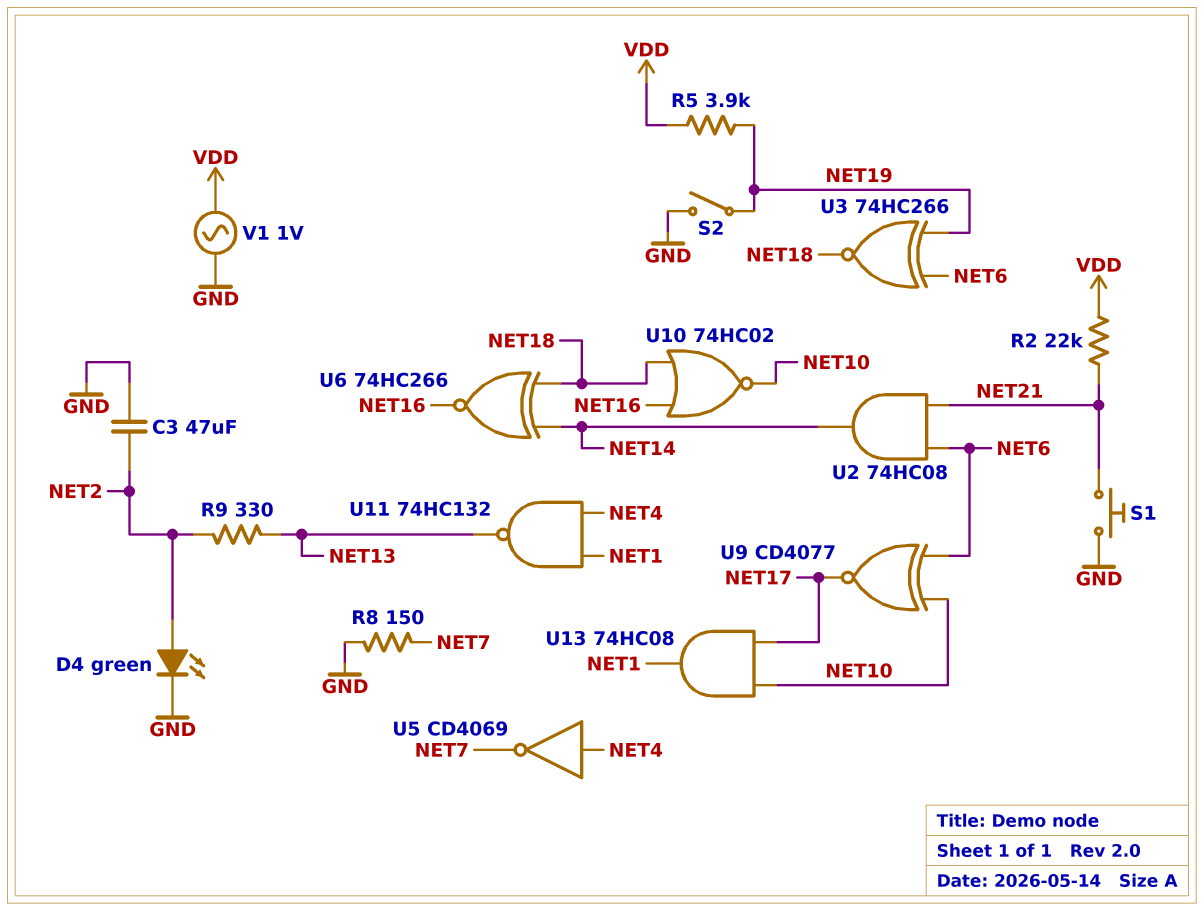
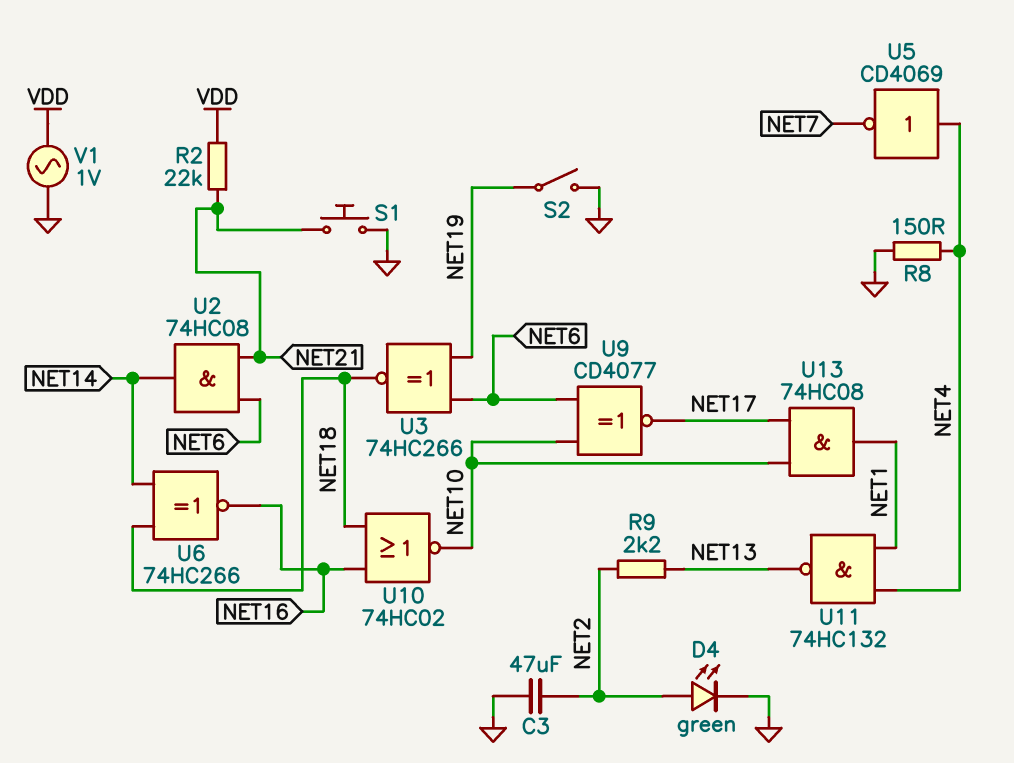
R5: 3.9k (NET19, VDD) -> none
R8: 150 (GND, NET7) -> 150 (GND, NET4)
R9: 330 (NET2, NET13) -> 2.2k (NET2, NET13)

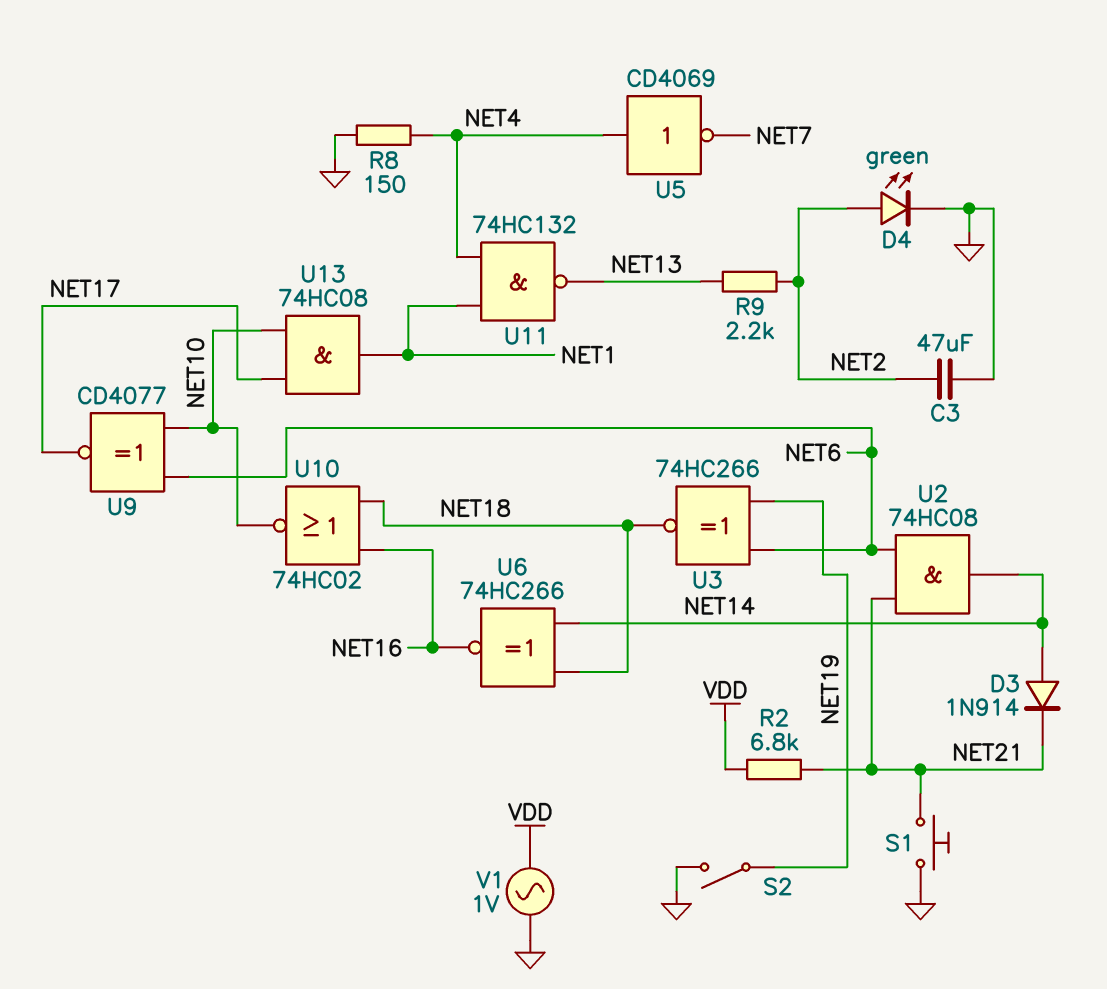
D3: none -> diode 1N914 (A NET14, K NET21)
R2: 22k (NET21, VDD) -> 6.8k (NET21, VDD)

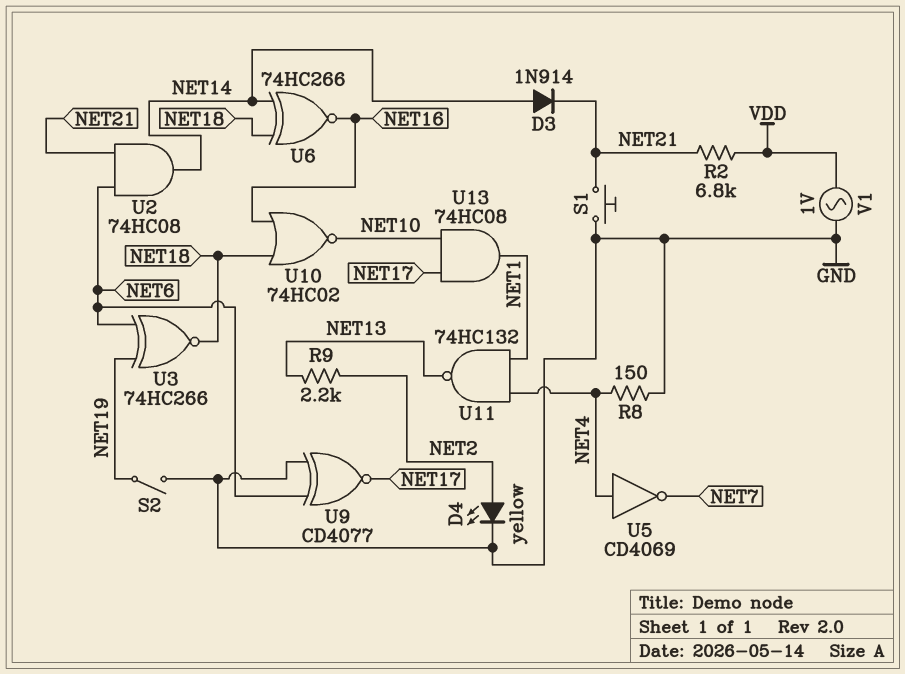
C3: 47uF (GND, NET2) -> none
D4: LED green (A NET2, K GND) -> LED yellow (A NET2, K GND)
U9: XNOR CD4077 (in NET6, in NET10, out NET17) -> XNOR CD4077 (in GND, in NET6, out NET17)

